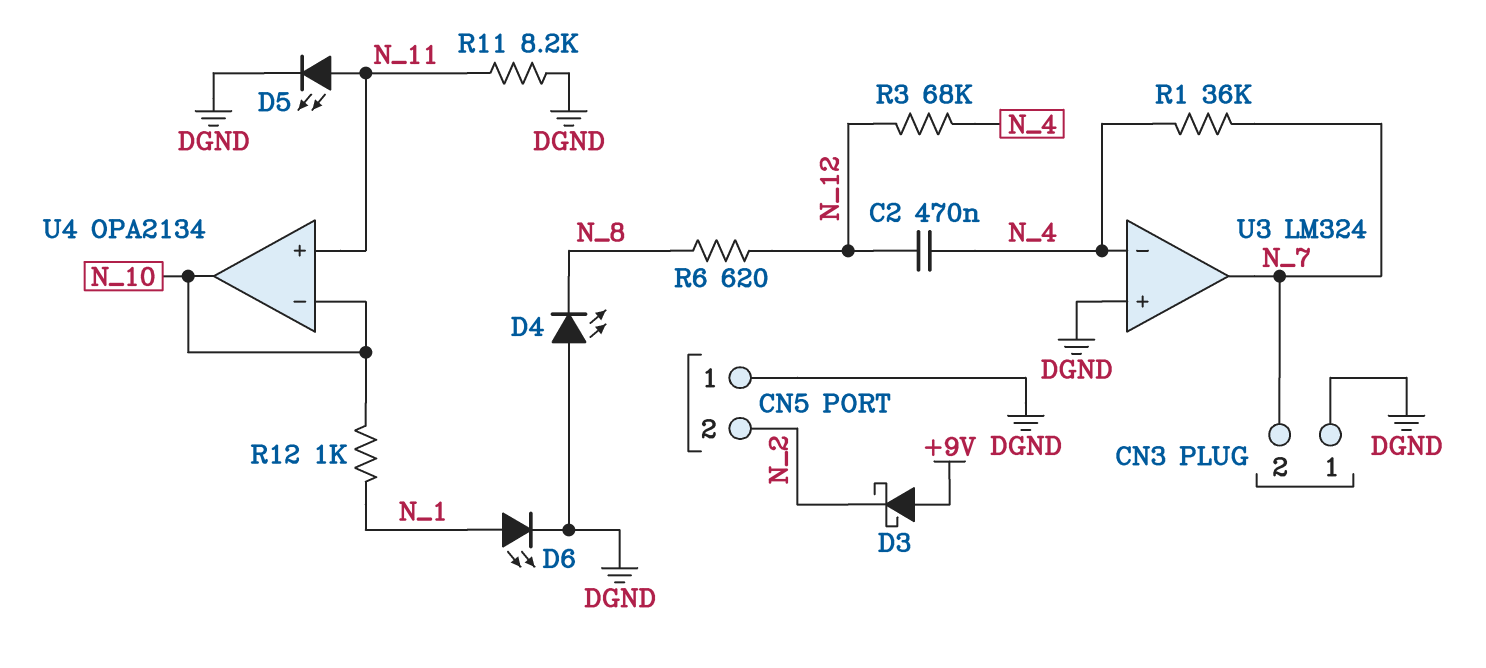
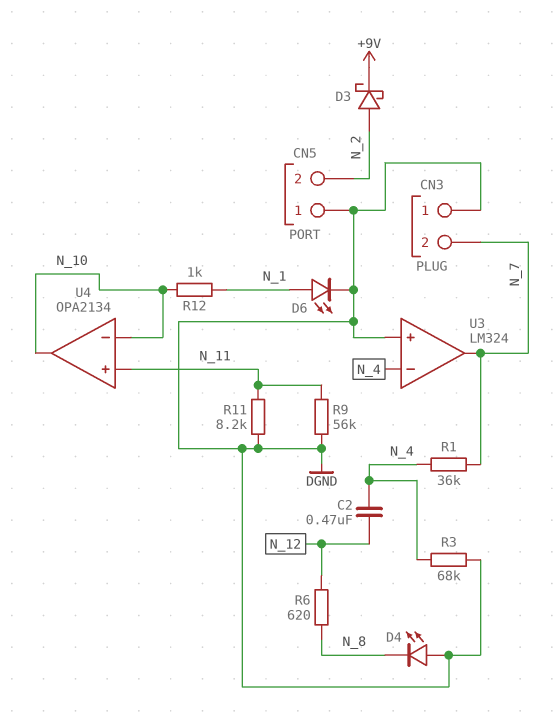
D3: schottky (A +9V, K N_2) -> schottky (A N_2, K +9V)
D5: LED (A N_11, K DGND) -> none
R3: 68k (N_4, N_12) -> 68k (DGND, N_4)
R9: none -> 56k (DGND, N_11)

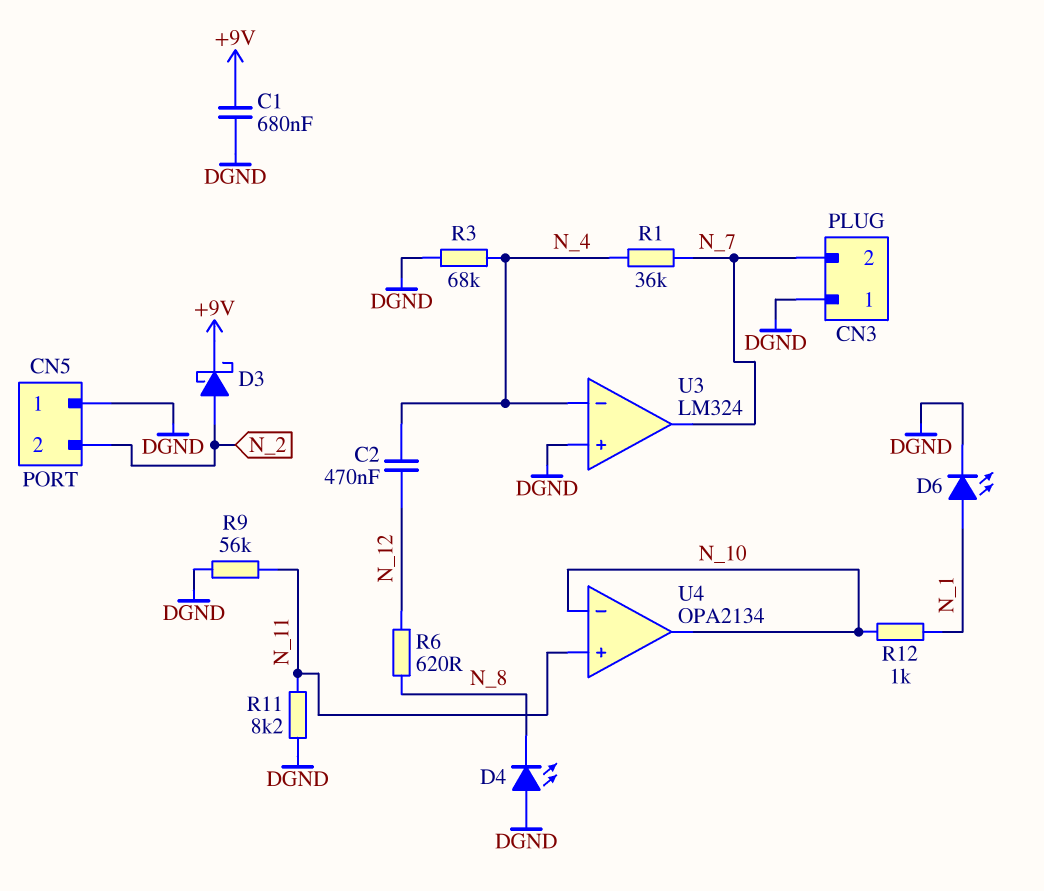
C1: none -> 680nF (+9V, DGND)

